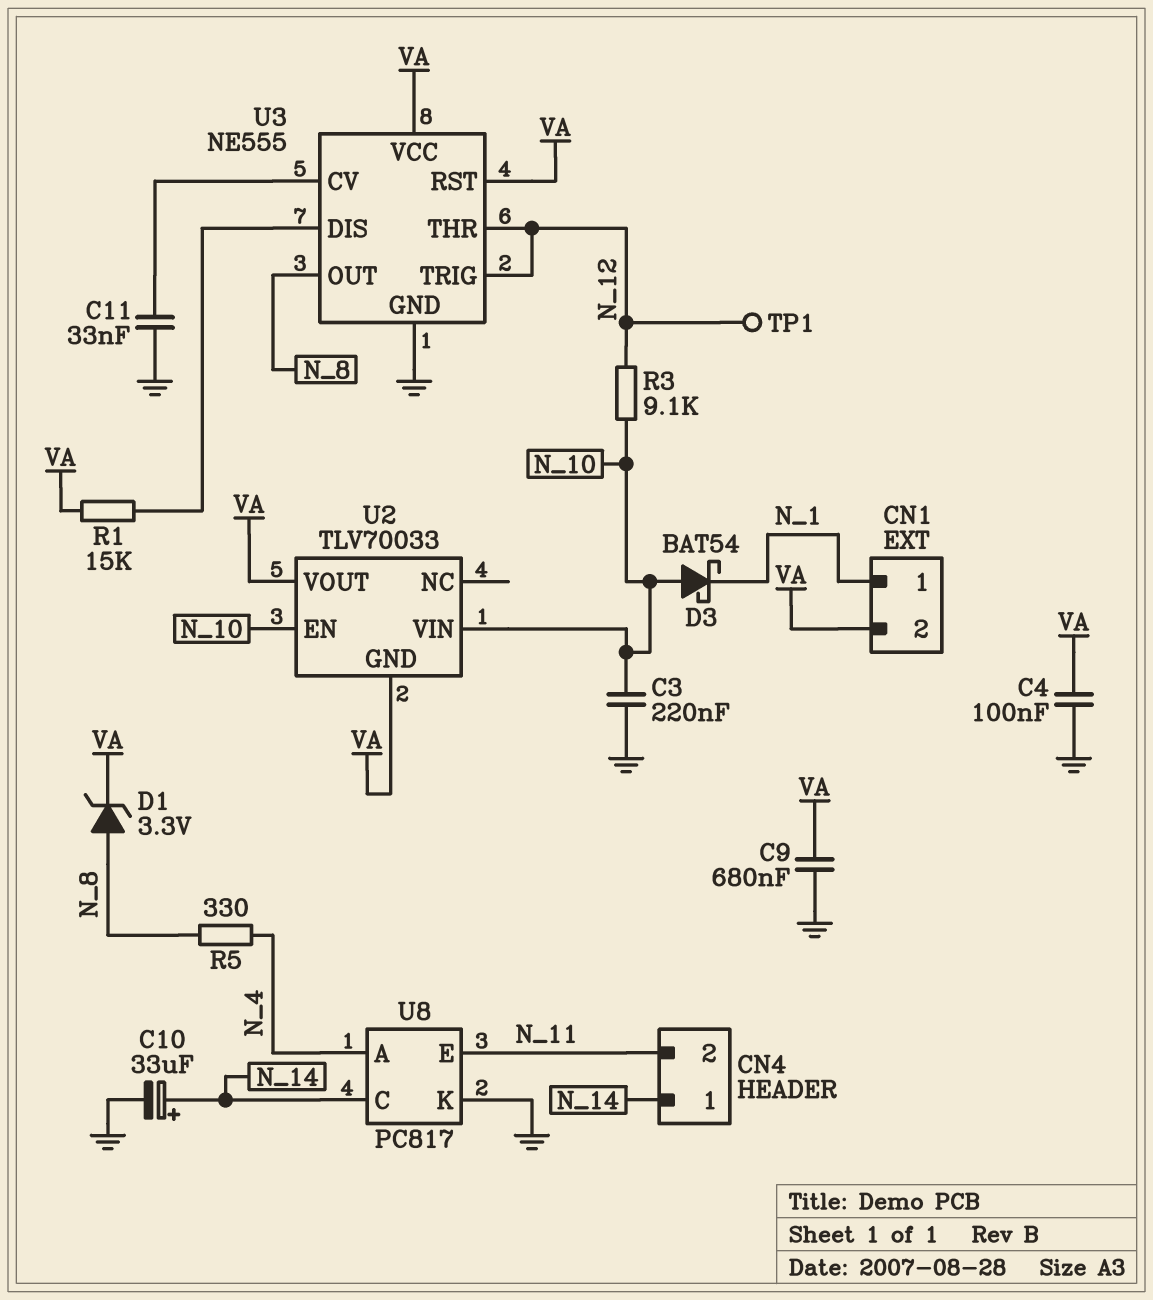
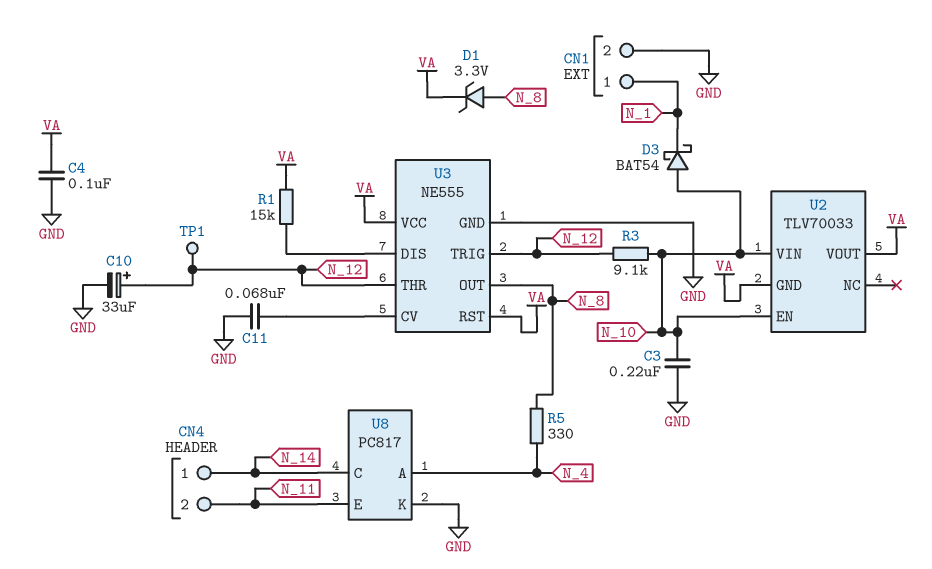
C9: 680nF (GND, VA) -> none
C10: 33uF (plus N_14, minus GND) -> 33uF (plus N_12, minus GND)
C11: 33nF (GND, U3/CV) -> 68nF (GND, U3/CV)
CN1 pin 2: VA -> GND

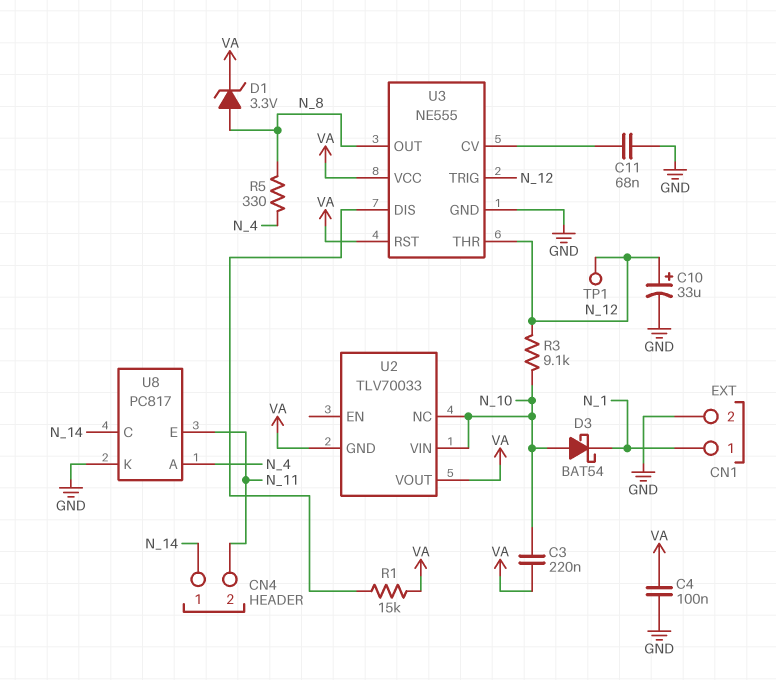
C3: 220nF (GND, N_10) -> 220nF (N_10, VA)
U2 pin EN: N_10 -> none
U2 pin NC: none -> N_10

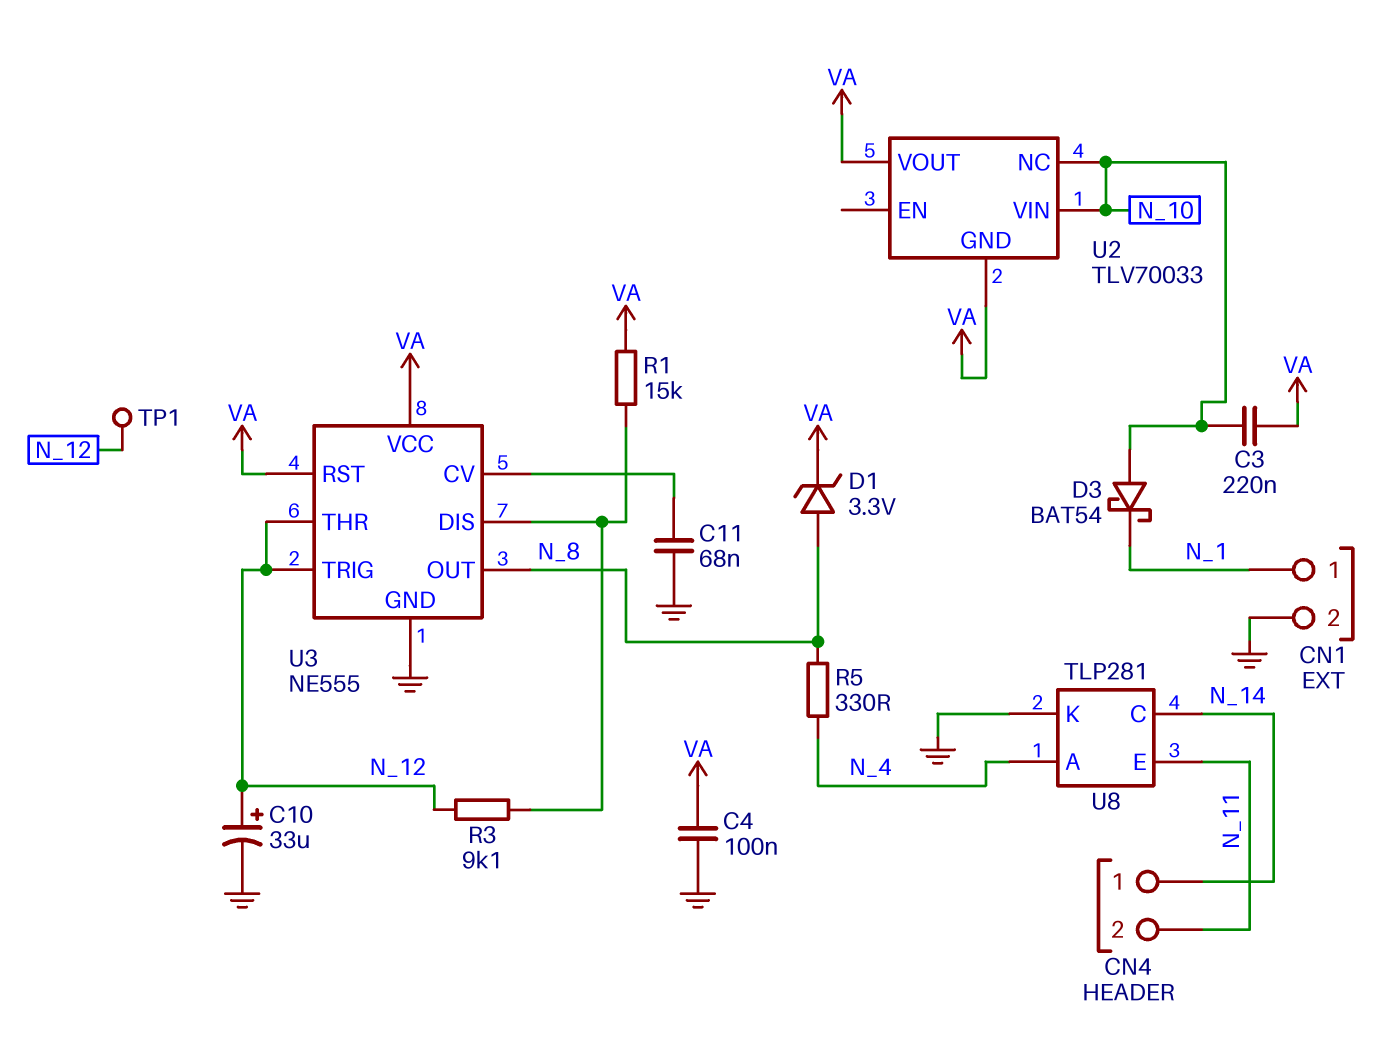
R3: 9.1k (N_10, N_12) -> 9.1k (N_12, U3/DIS)
U8: PC817 -> TLP281

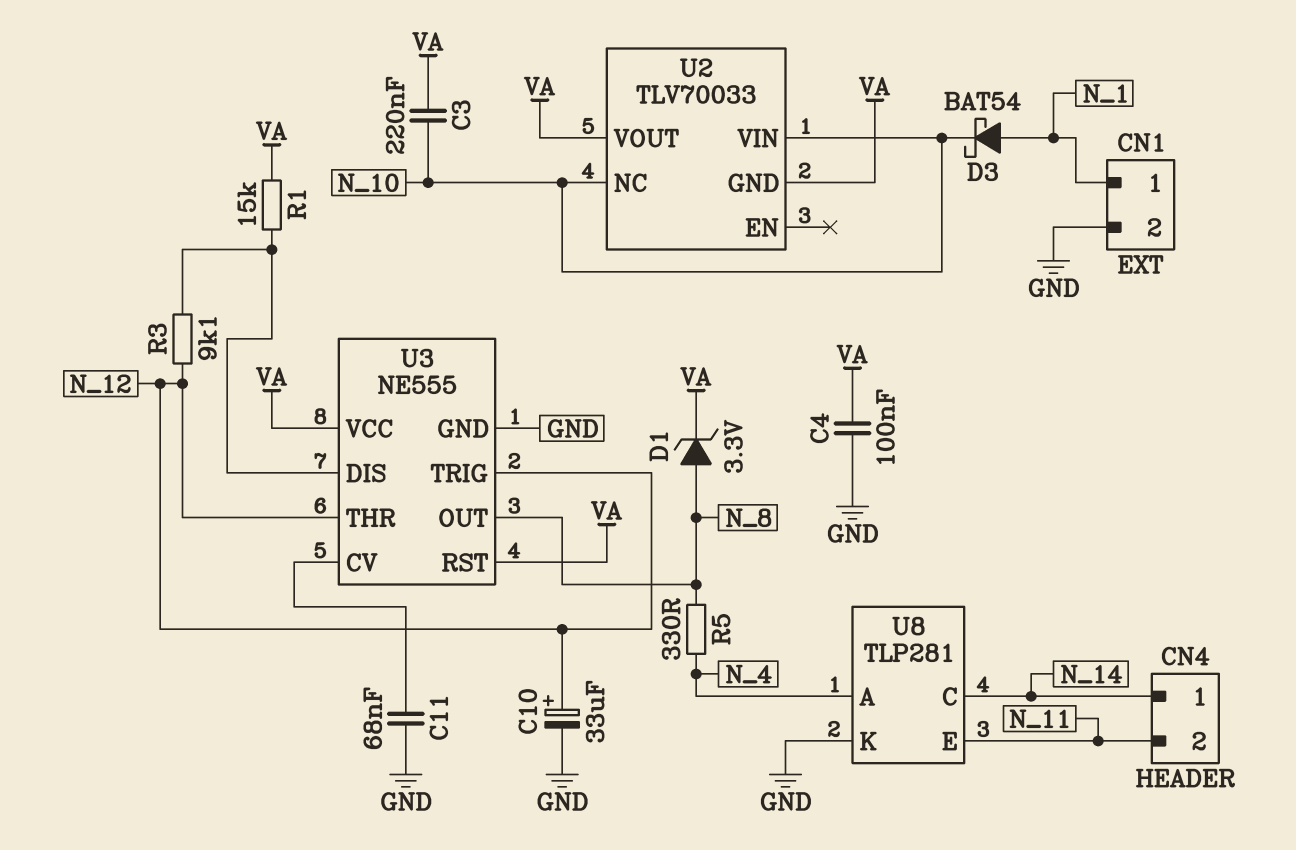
D3: schottky BAT54 (A N_10, K N_1) -> schottky BAT54 (A N_1, K N_10)
TP1: test point (N_12) -> none

